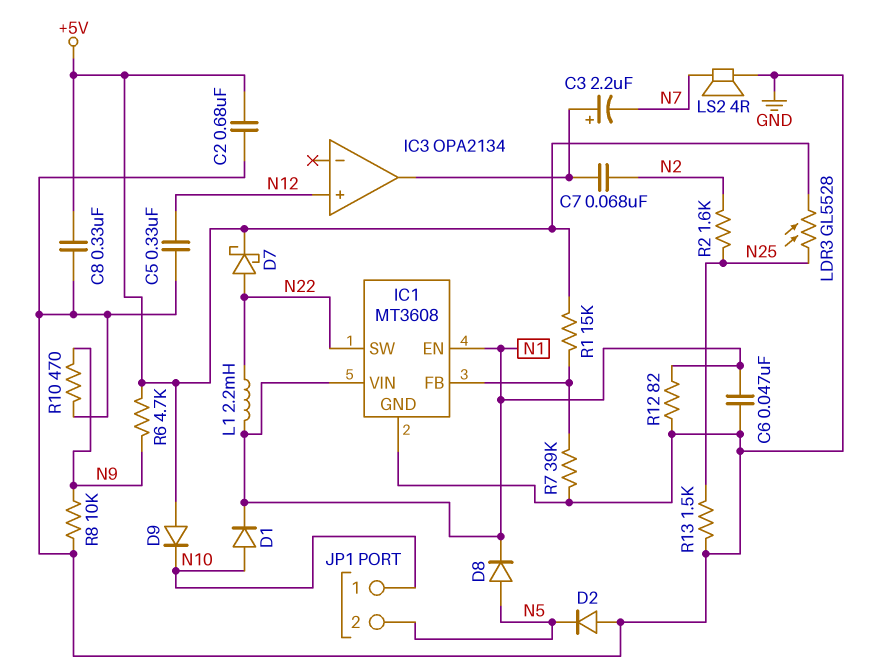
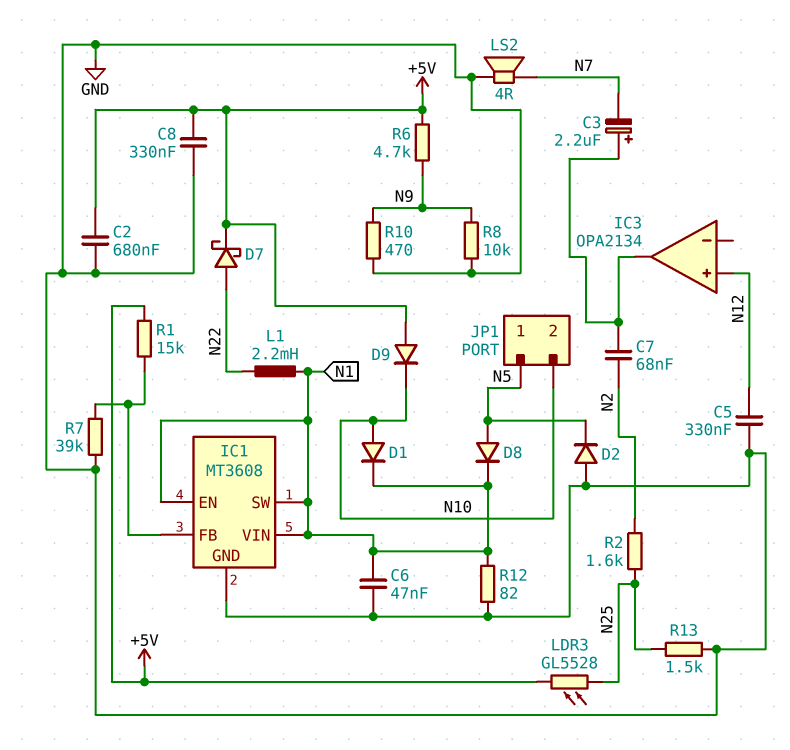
IC1 pin SW: N22 -> N1
JP1 pin 1: N10 -> N5
JP1 pin 2: N5 -> N10

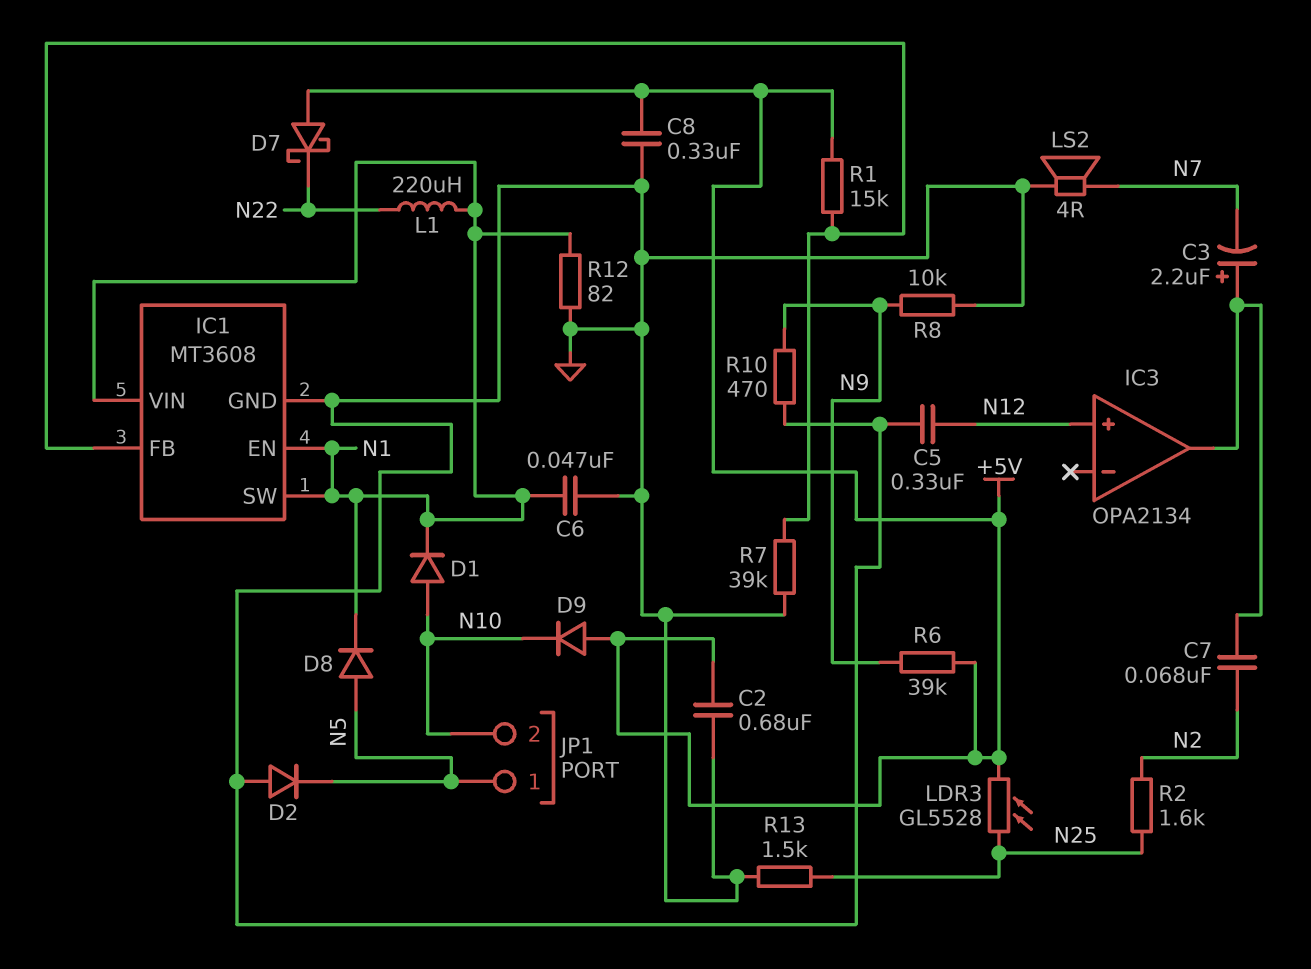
D7: schottky (A N22, K +5V) -> schottky (A +5V, K N22)
L1: 2.2mH (N1, N22) -> 220uH (N1, N22)
R6: 4.7k (+5V, N9) -> 39k (+5V, N9)

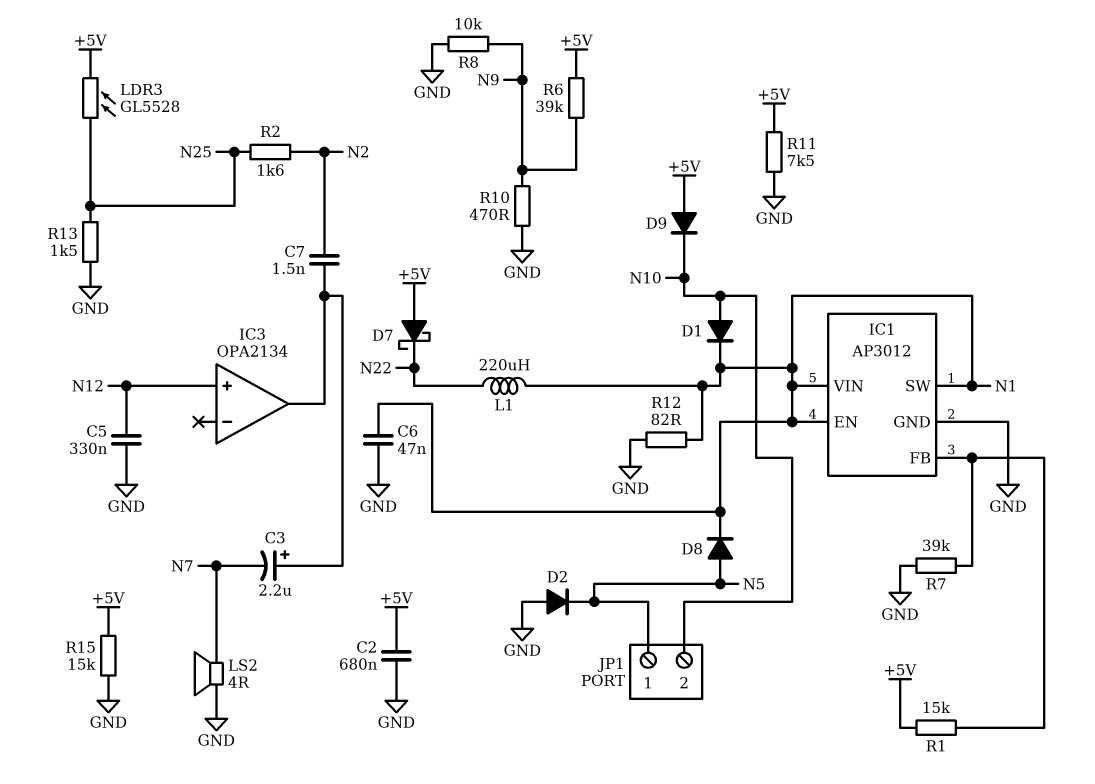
C7: 68nF (IC3/out, N2) -> 1.5nF (IC3/out, N2)
C8: 330nF (+5V, GND) -> none
IC1: MT3608 -> AP3012
R11: none -> 7.5k (+5V, GND)
R15: none -> 15k (+5V, GND)

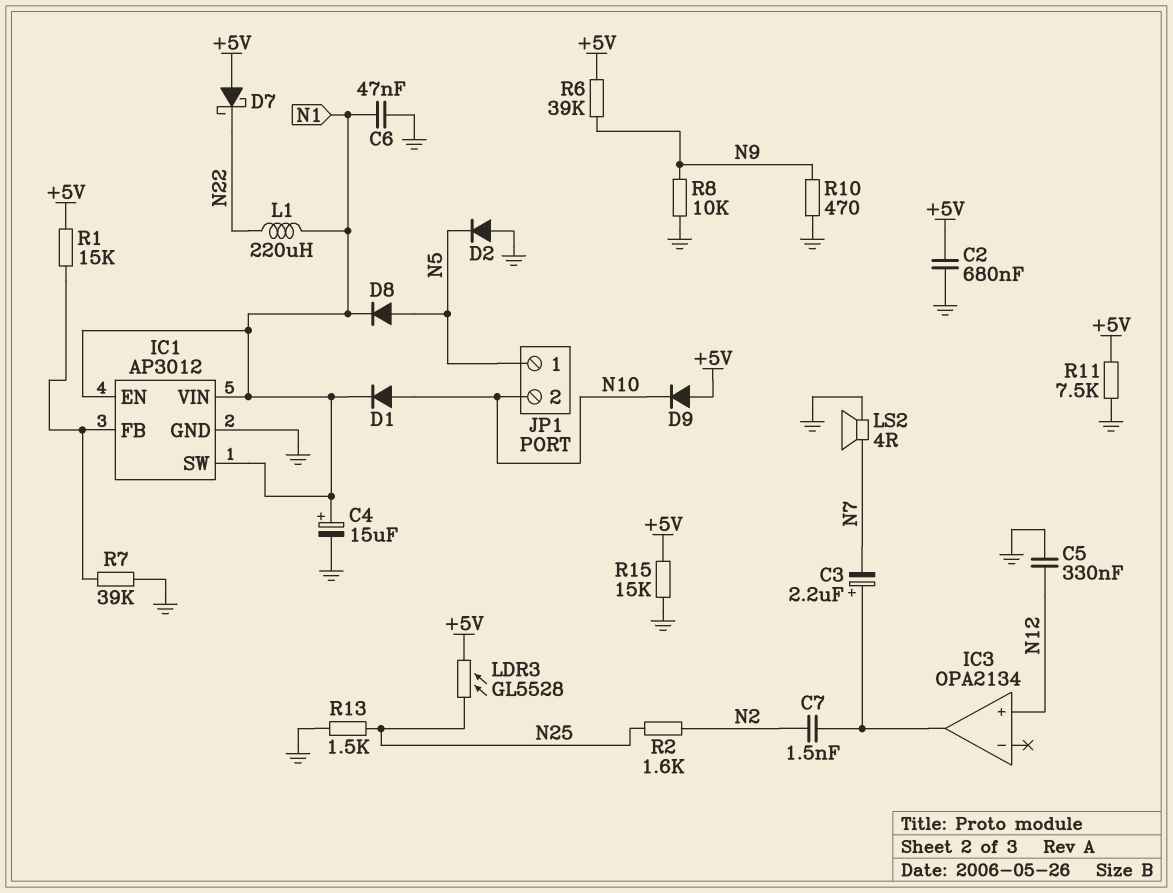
C4: none -> 15uF (plus N1, minus GND)
R12: 82 (GND, N1) -> none

